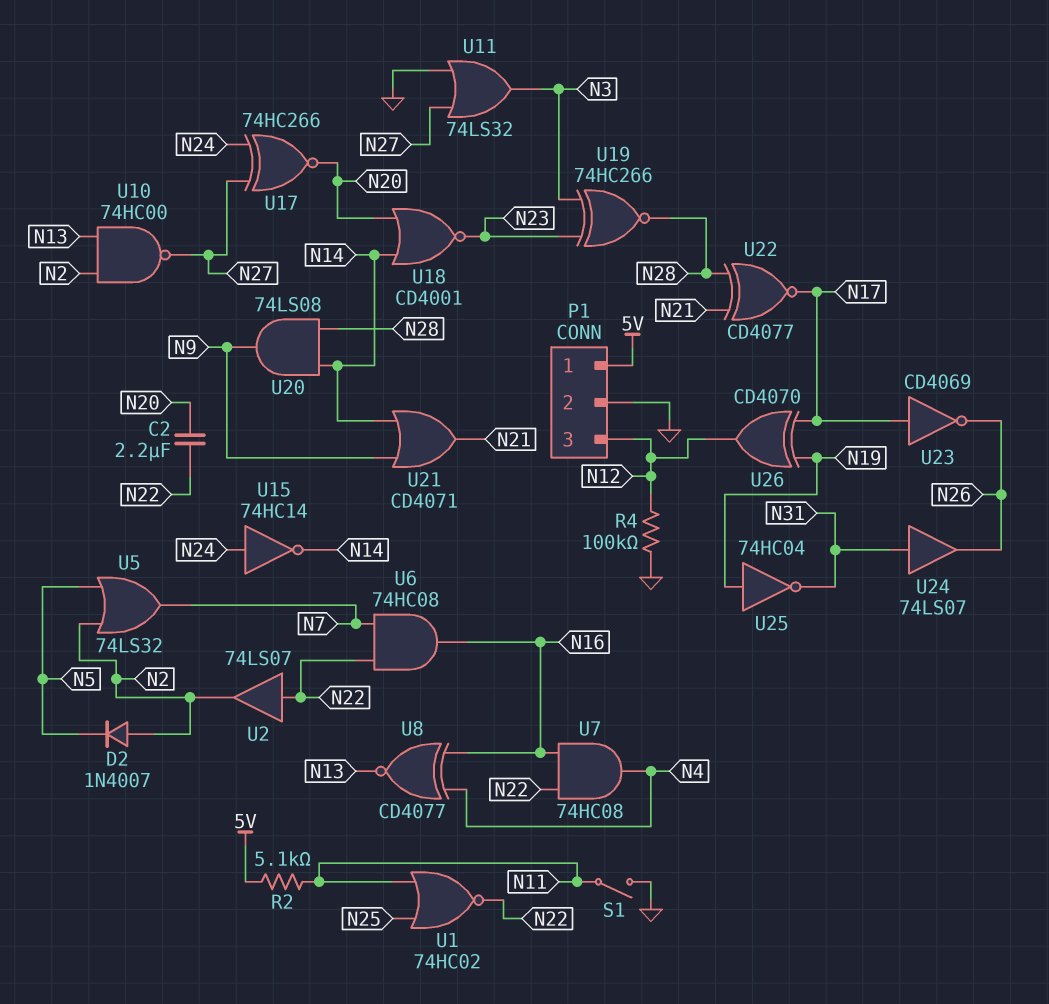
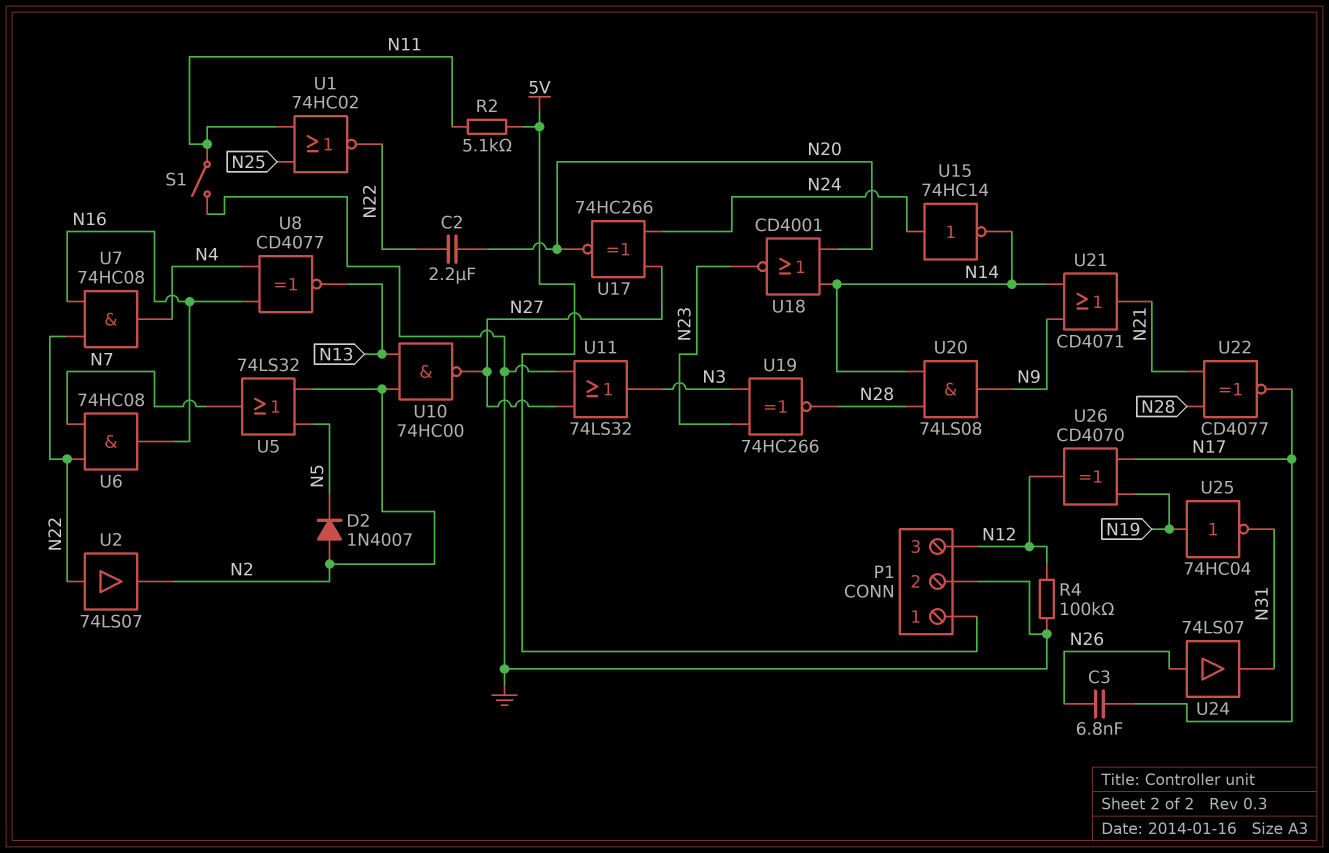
C3: none -> 6.8nF (N17, N26)
U23: NOT CD4069 (in N17, out N26) -> none
U24: buffer 74LS07 (in N31, out N26) -> buffer 74LS07 (in N26, out N31)

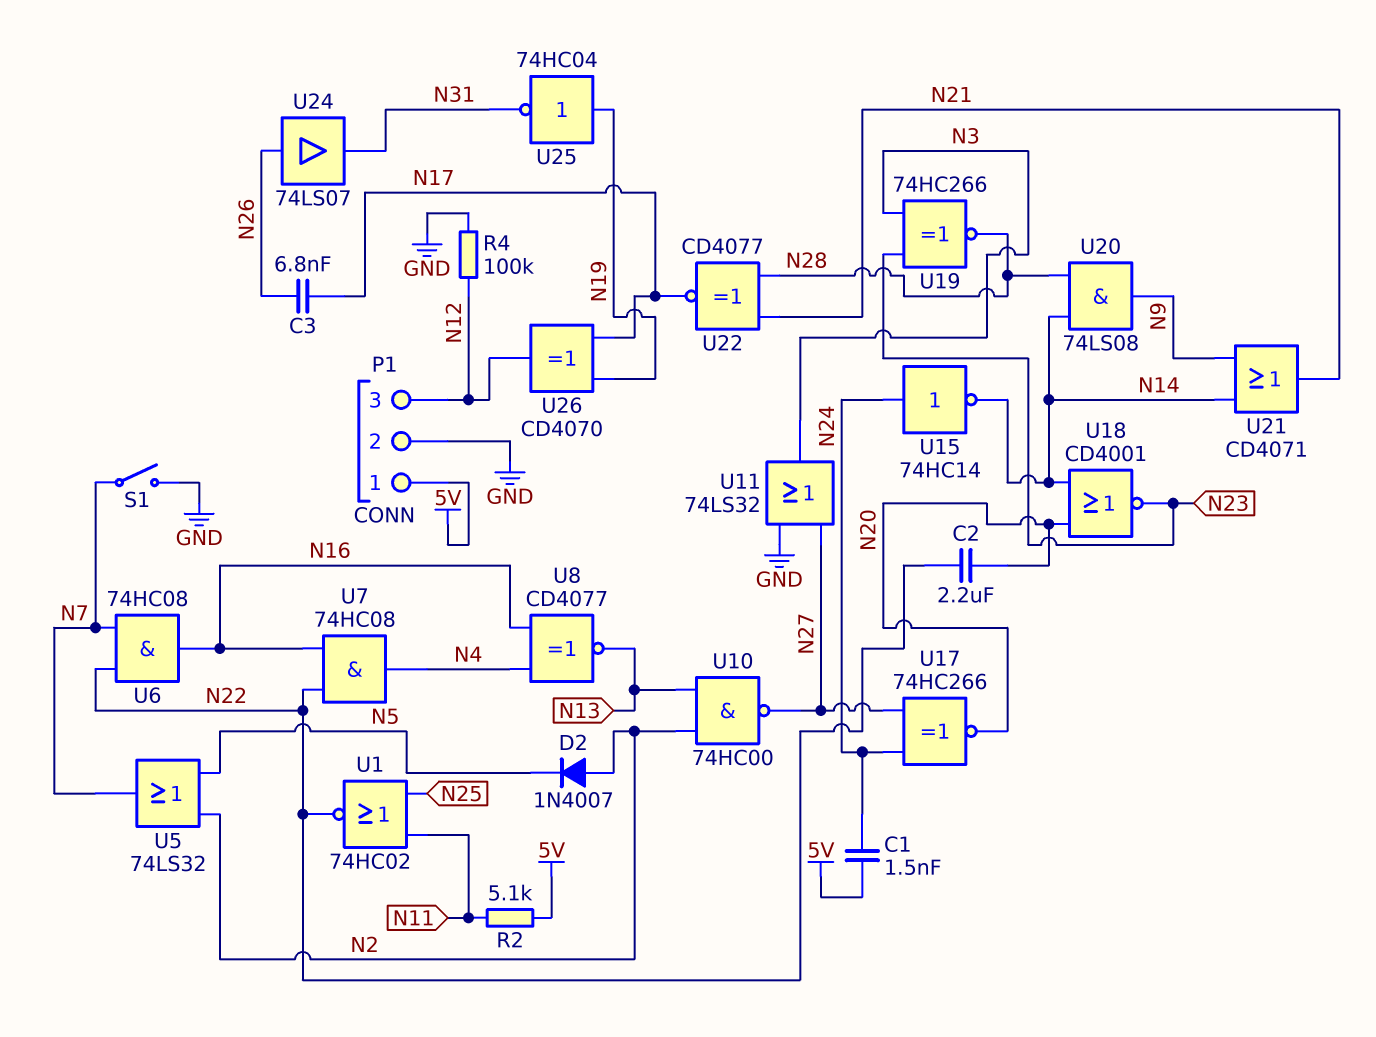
C1: none -> 1.5nF (5V, N24)
S1: switch (GND, N11) -> switch (GND, N7)
U2: buffer 74LS07 (in N22, out N2) -> none

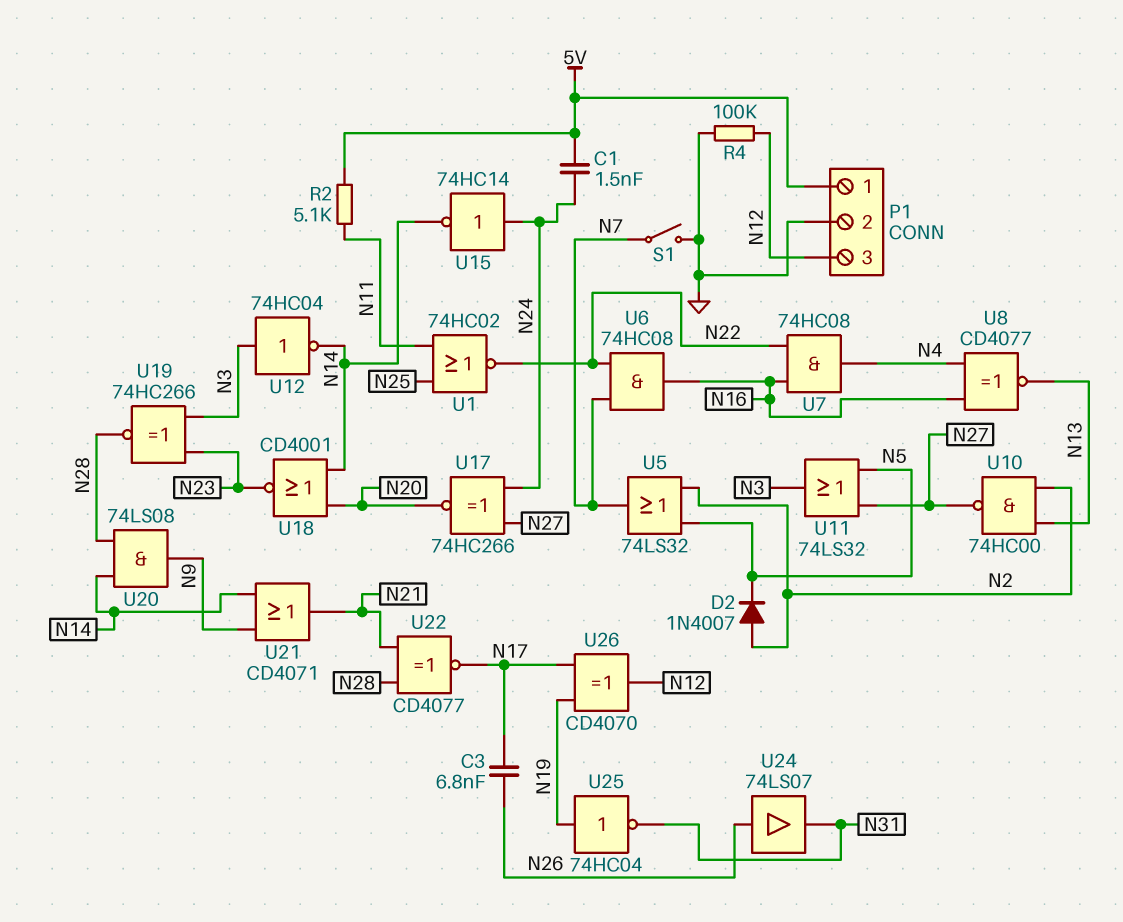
C2: 2.2uF (N20, N22) -> none
U11: OR 74LS32 (in GND, in N27, out N3) -> OR 74LS32 (in N5, in N27, out N3)
U12: none -> NOT 74HC04 (in N3, out N14)

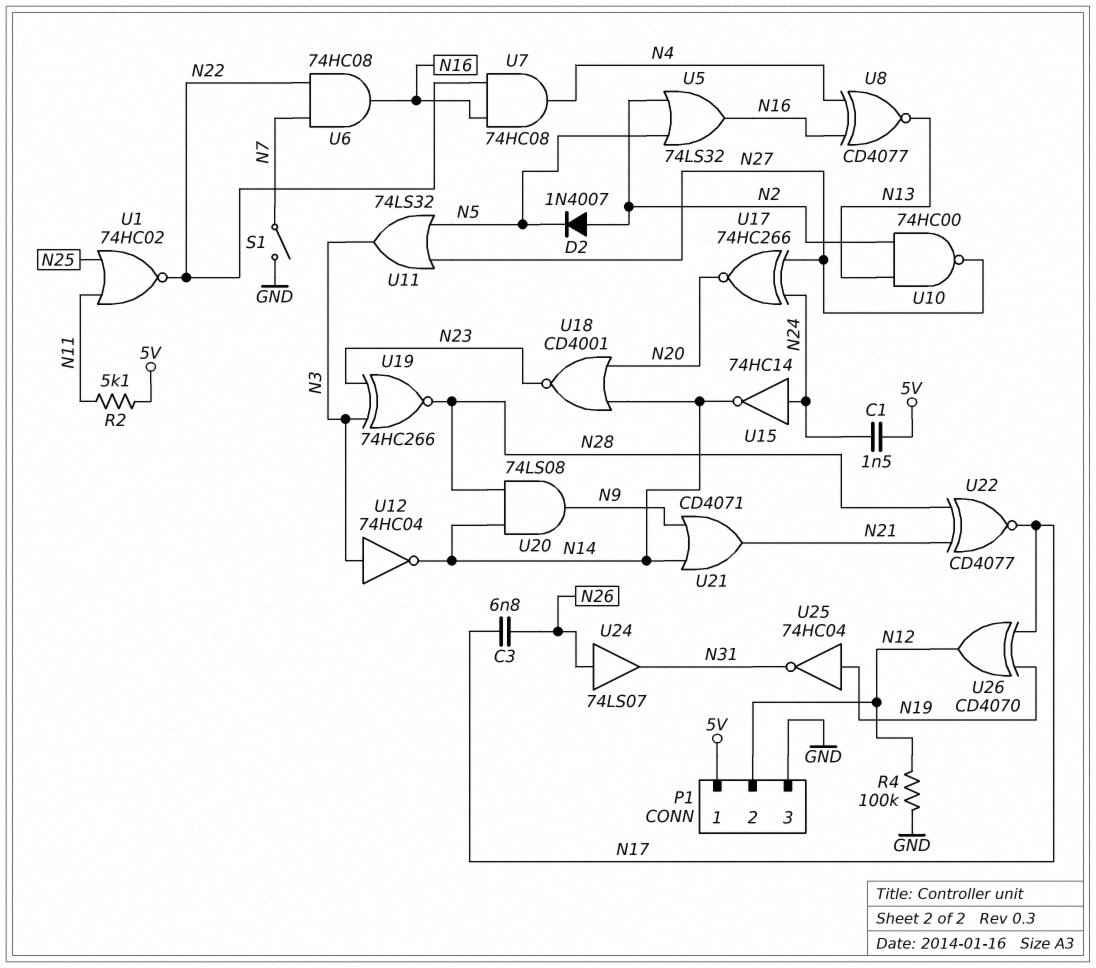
P1 pin 2: GND -> N12
P1 pin 3: N12 -> GND
U5: OR 74LS32 (in N2, in N5, out N7) -> OR 74LS32 (in N2, in N5, out N16)

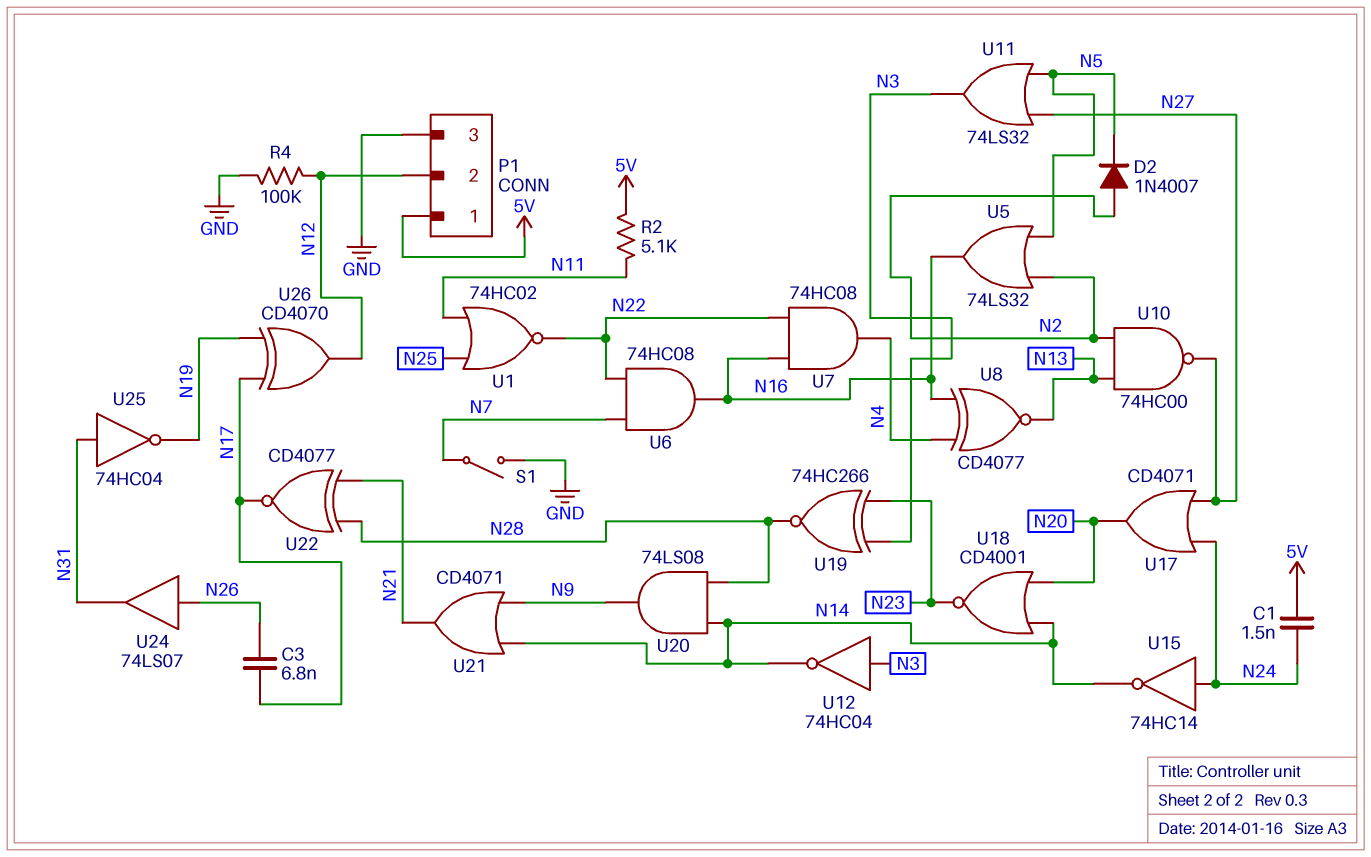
U17: XNOR 74HC266 (in N24, in N27, out N20) -> OR CD4071 (in N24, in N27, out N20)
U25: NOT 74HC04 (in N19, out N31) -> NOT 74HC04 (in N31, out N19)

